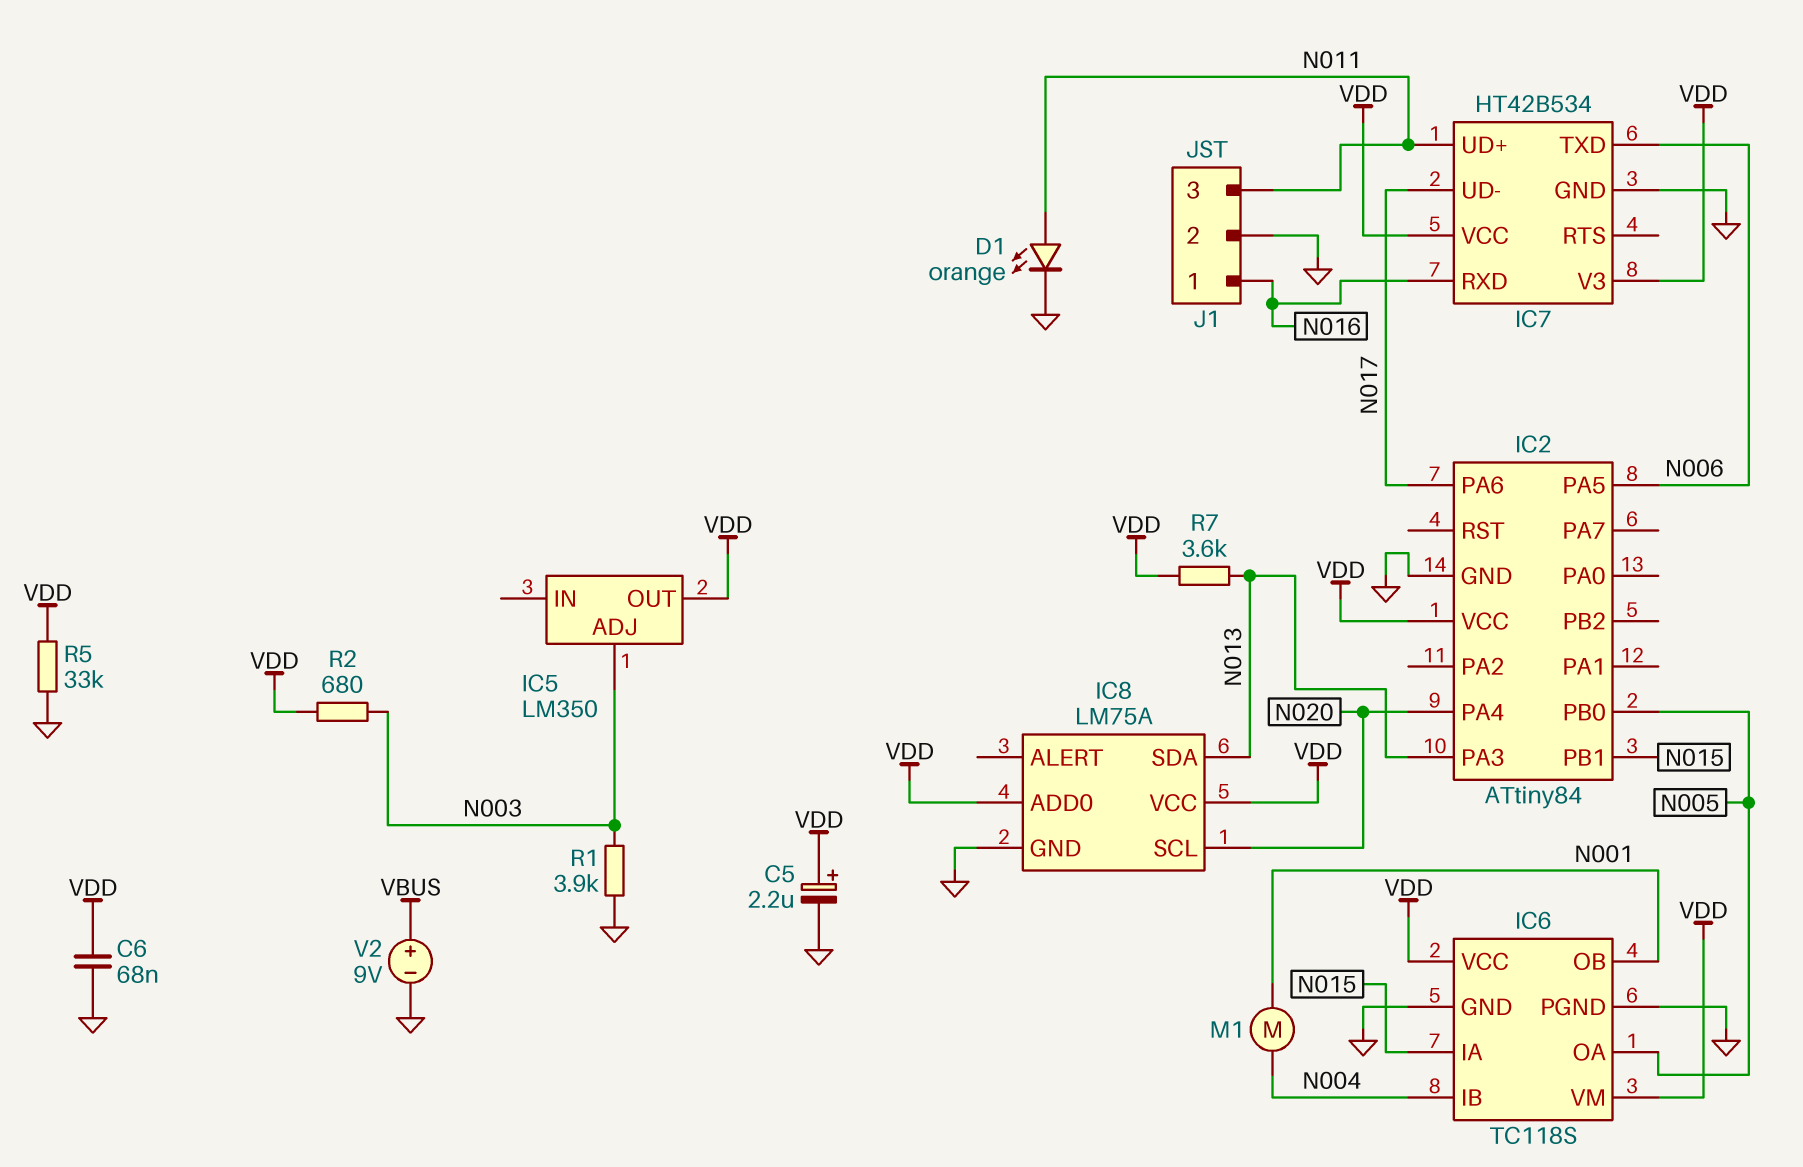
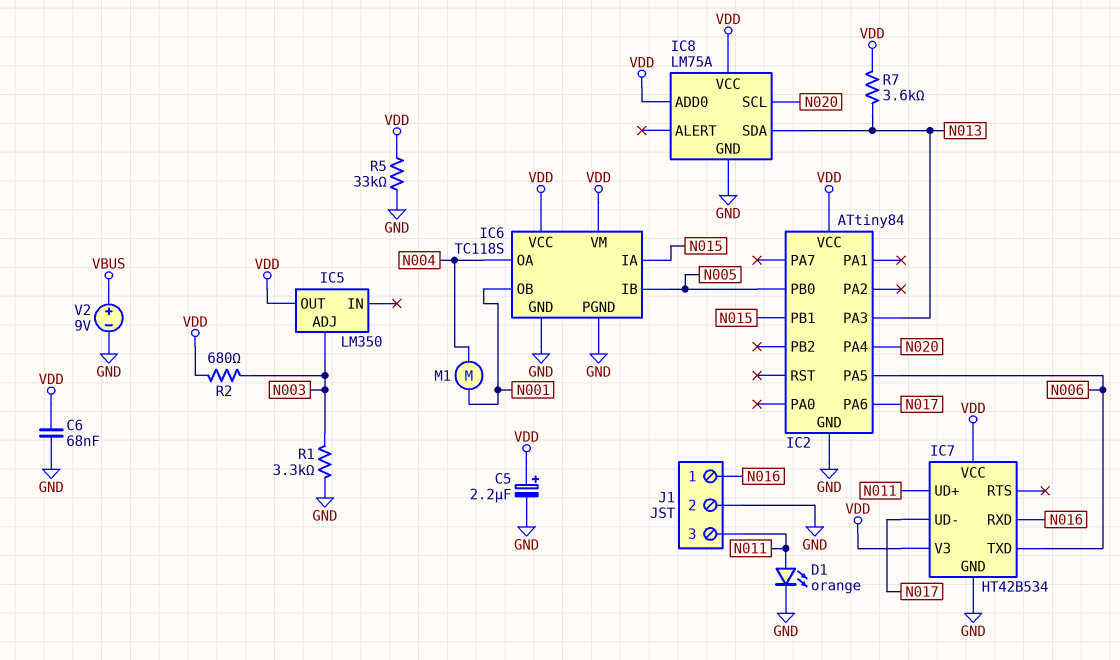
IC6 pin IB: N004 -> N005
IC6 pin OA: N005 -> N004
R1: 3.9k (GND, N003) -> 3.3k (GND, N003)

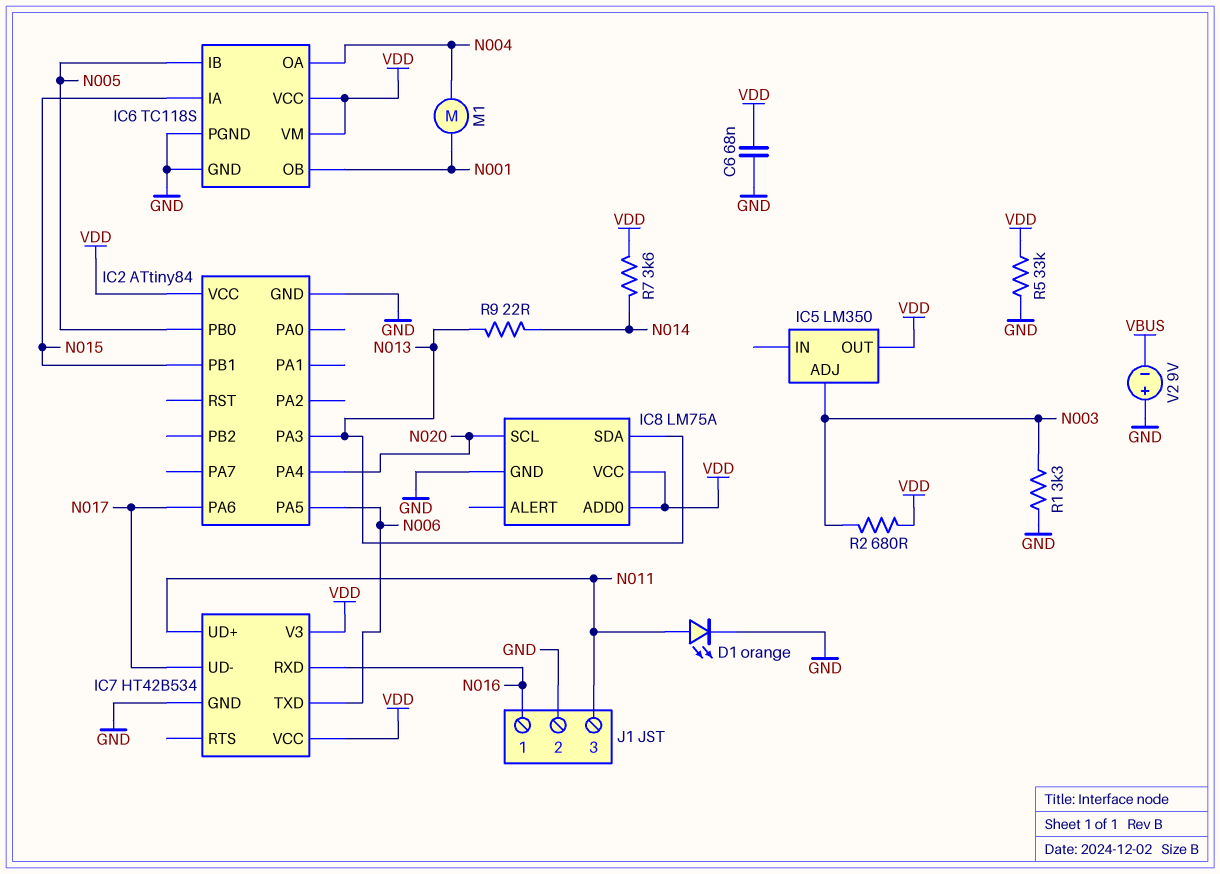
C5: 2.2uF (plus VDD, minus GND) -> none
R7: 3.6k (N013, VDD) -> 3.6k (N014, VDD)
R9: none -> 22 (N013, N014)
V2: 9V (plus VBUS, minus GND) -> 9V (plus GND, minus VBUS)

